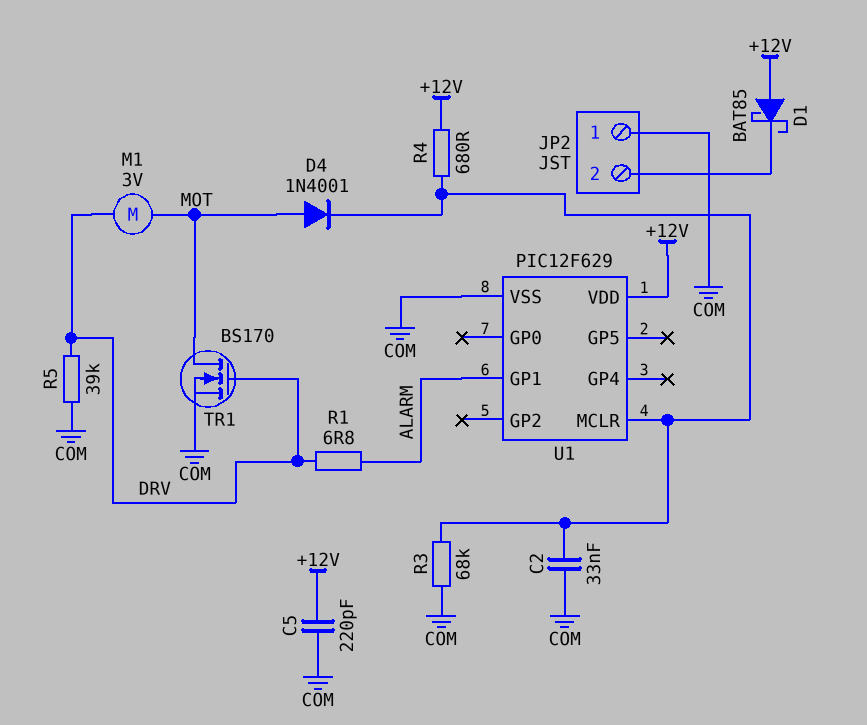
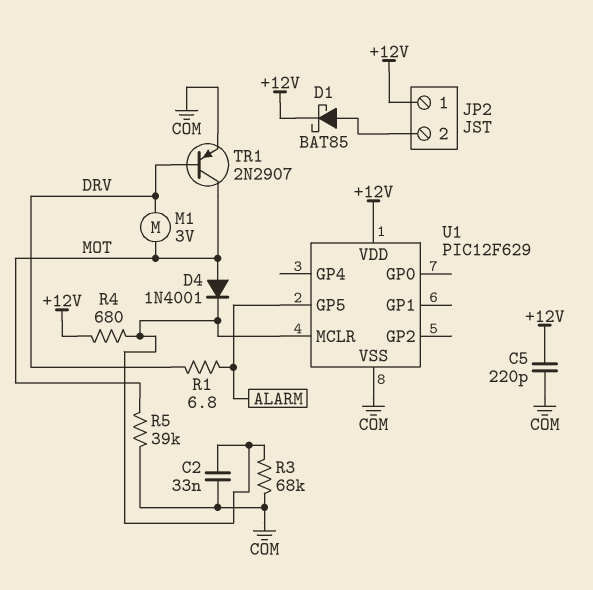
D1: schottky BAT85 (A +12V, K JP2/2) -> schottky BAT85 (A JP2/2, K +12V)
JP2 pin 1: COM -> +12V
R5: 39k (COM, DRV) -> 39k (COM, MOT)
TR1: NMOS BS170 (G DRV, D MOT, S COM) -> PNP 2N2907 (B DRV, C MOT, E COM)
U1 pin GP1: ALARM -> none
U1 pin GP5: none -> ALARM

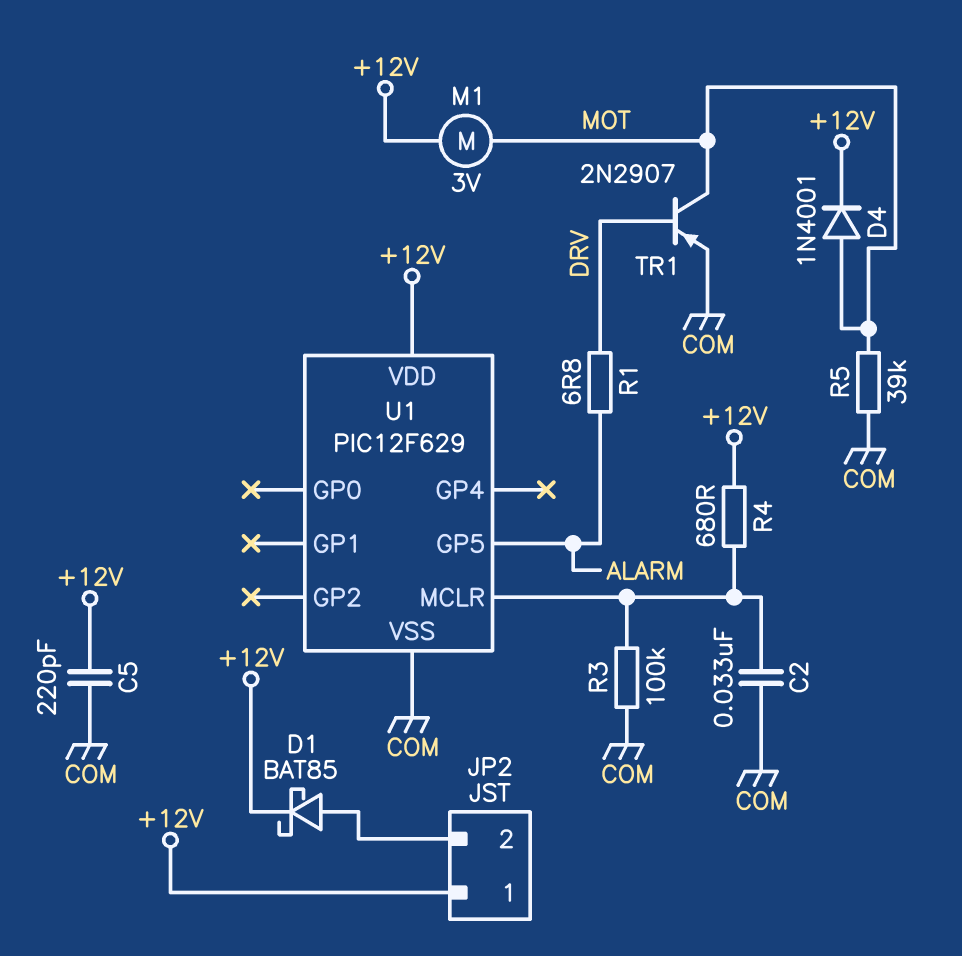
D4: diode 1N4001 (A MOT, K U1/MCLR) -> diode 1N4001 (A MOT, K +12V)
M1: motor 3V (DRV, MOT) -> motor 3V (+12V, MOT)
R3: 68k (COM, U1/MCLR) -> 100k (COM, U1/MCLR)

